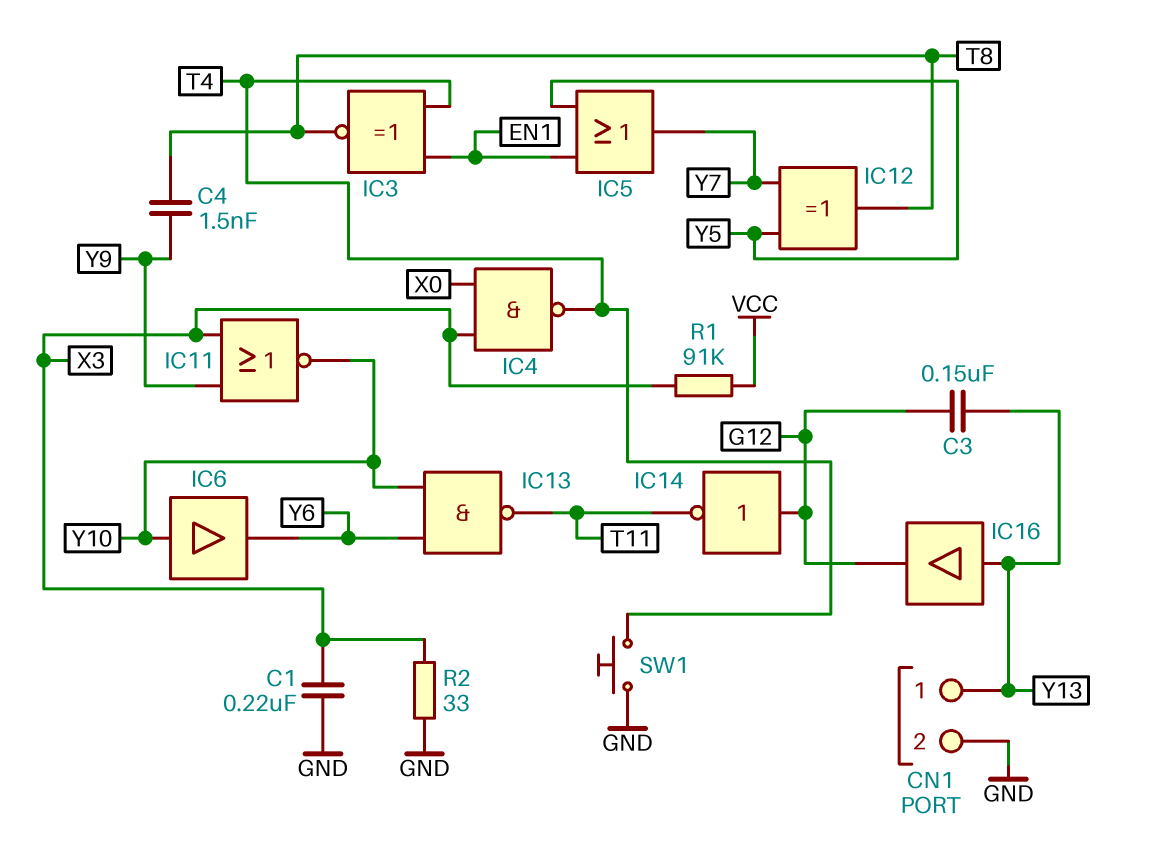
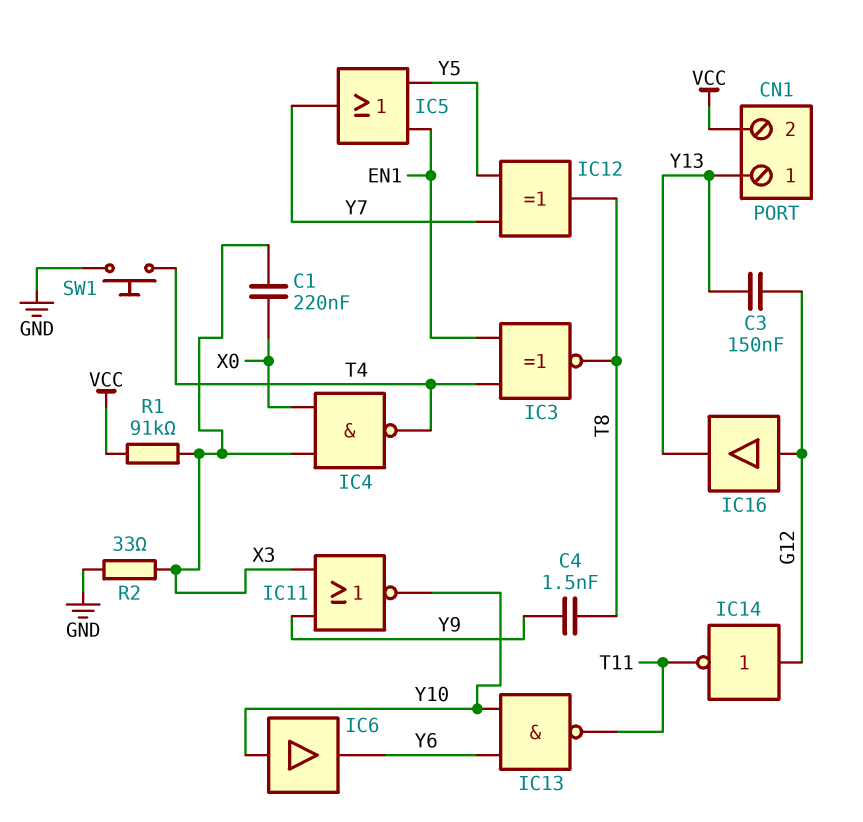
C1: 220nF (GND, X3) -> 220nF (X0, X3)
CN1 pin 2: GND -> VCC
IC16: buffer (in Y13, out G12) -> buffer (in G12, out Y13)

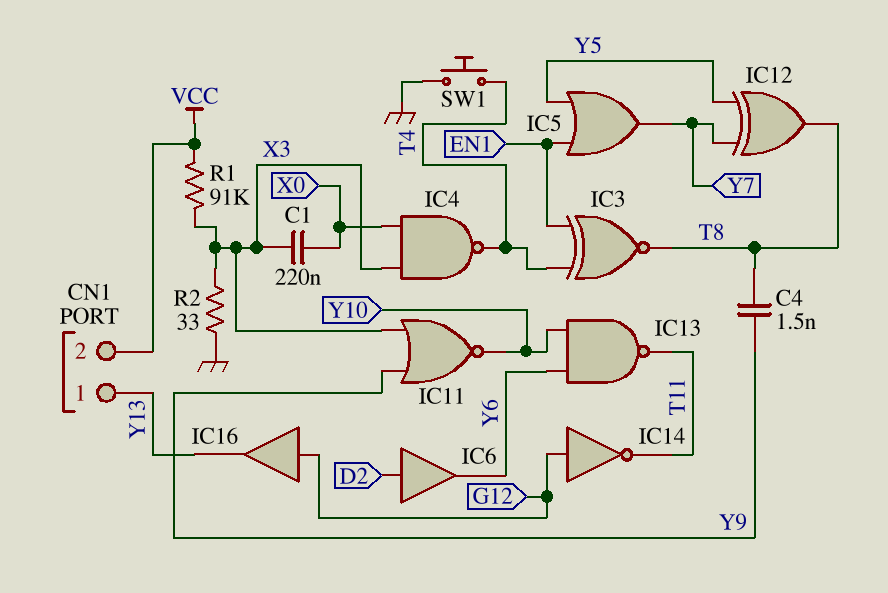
C3: 150nF (G12, Y13) -> none
IC6: buffer (in Y10, out Y6) -> buffer (in D2, out Y6)

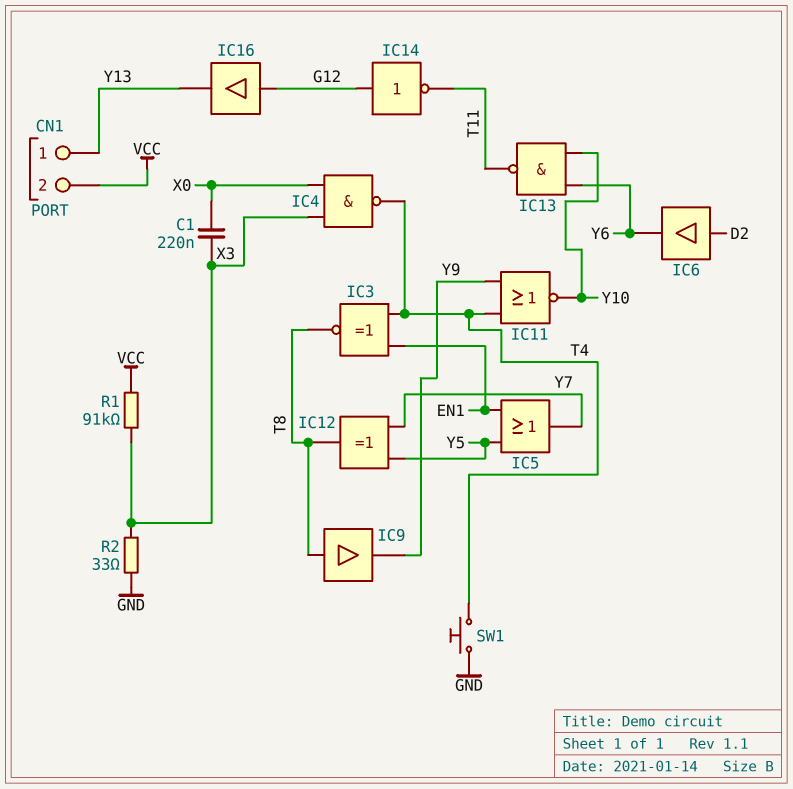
C4: 1.5nF (T8, Y9) -> none
IC9: none -> buffer (in T8, out Y9)
IC11: NOR (in X3, in Y9, out Y10) -> NOR (in T4, in Y9, out Y10)

